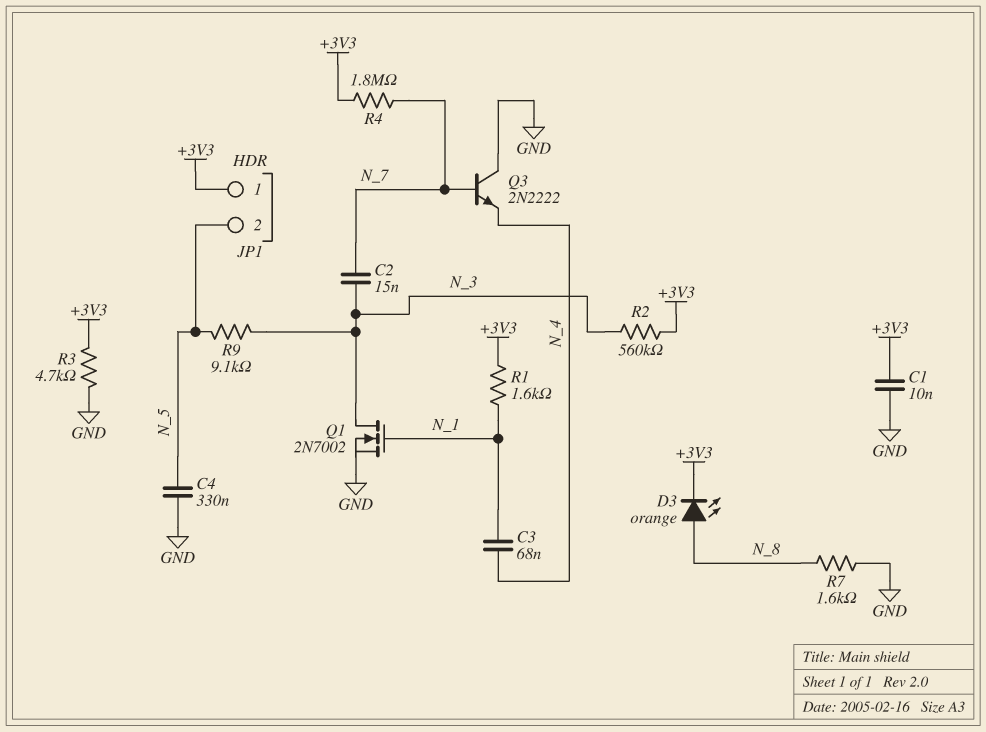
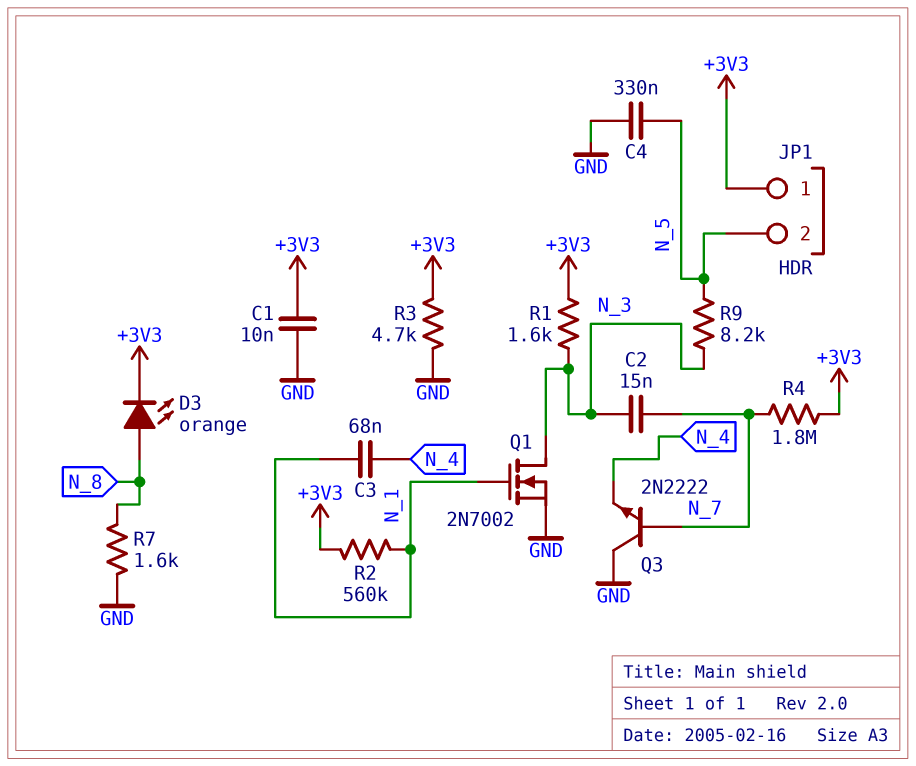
R1: 1.6k (+3V3, N_1) -> 1.6k (+3V3, N_3)
R2: 560k (+3V3, N_3) -> 560k (+3V3, N_1)
R9: 9.1k (N_3, N_5) -> 8.2k (N_3, N_5)

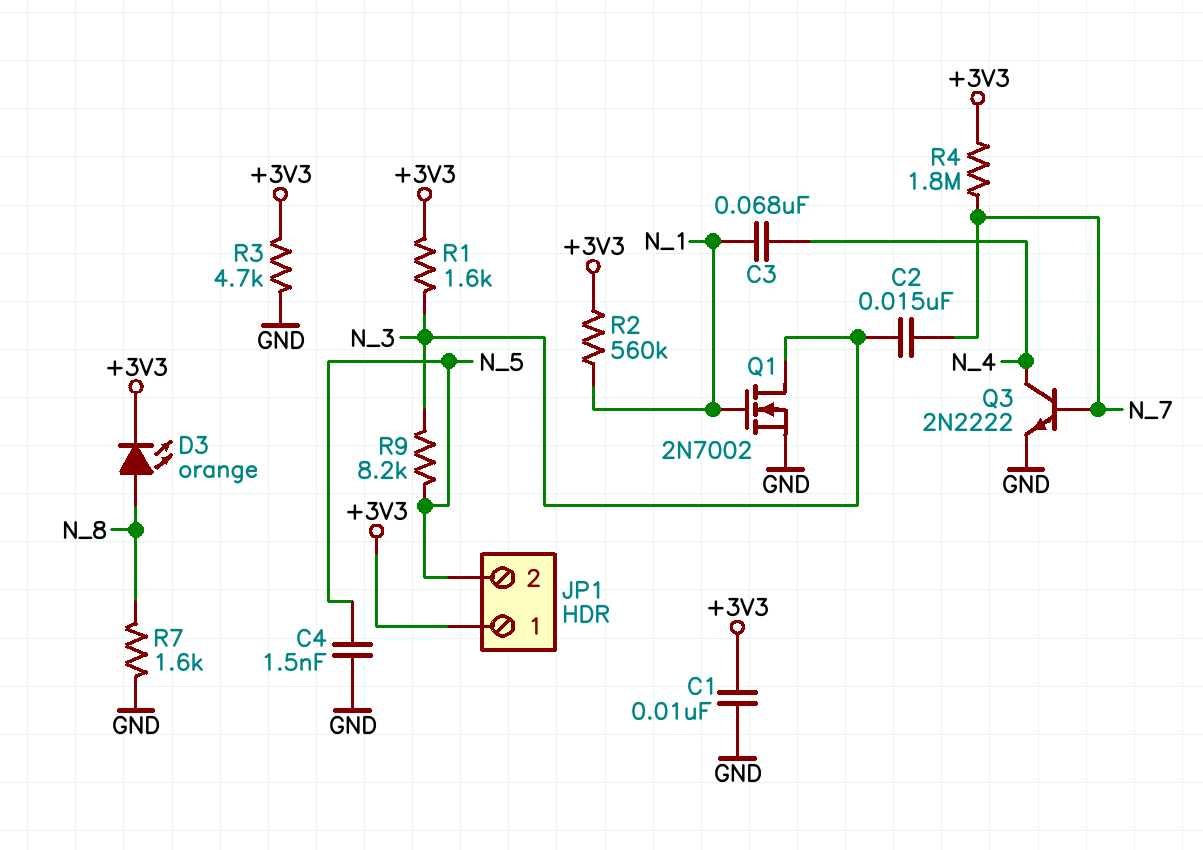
C4: 330nF (GND, N_5) -> 1.5nF (GND, N_5)
Q3: NPN 2N2222 (B N_7, C GND, E N_4) -> NPN 2N2222 (B N_7, C N_4, E GND)

